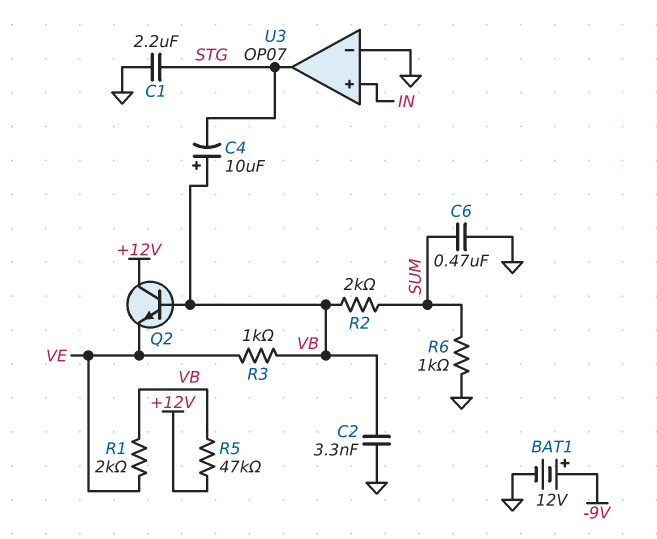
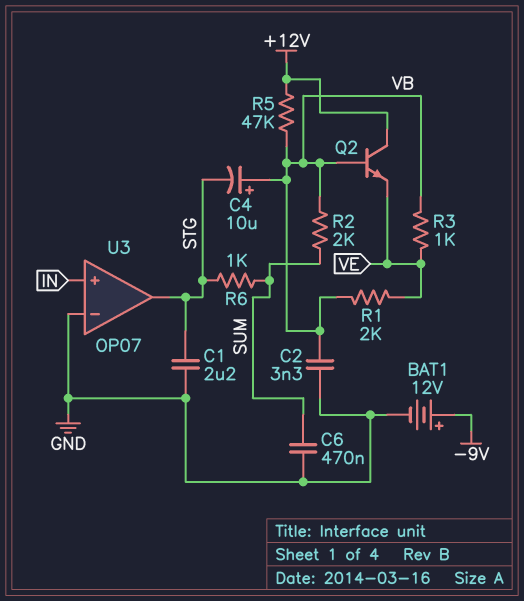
R6: 1k (GND, SUM) -> 1k (STG, SUM)

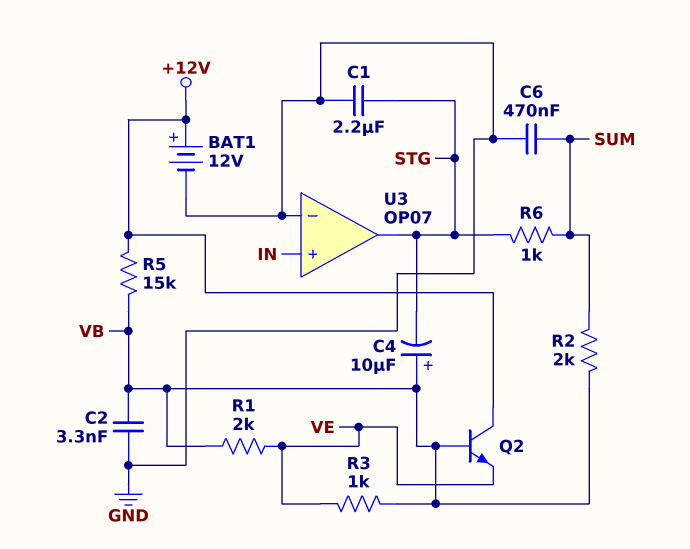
BAT1: 12V (plus -9V, minus GND) -> 12V (plus +12V, minus GND)
R5: 47k (+12V, VB) -> 15k (+12V, VB)

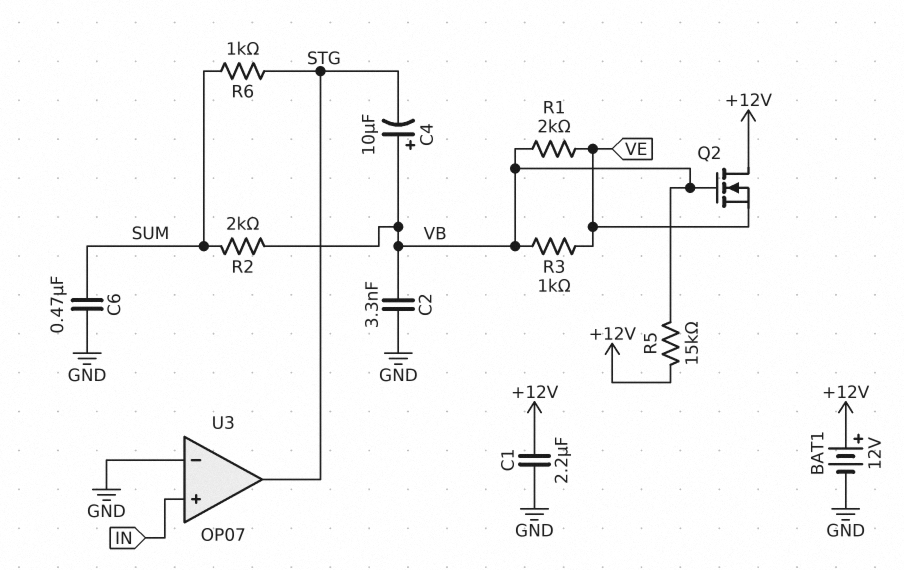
C1: 2.2uF (GND, STG) -> 2.2uF (+12V, GND)
Q2: NPN (B VB, C +12V, E VE) -> NMOS (G VB, D +12V, S VE)

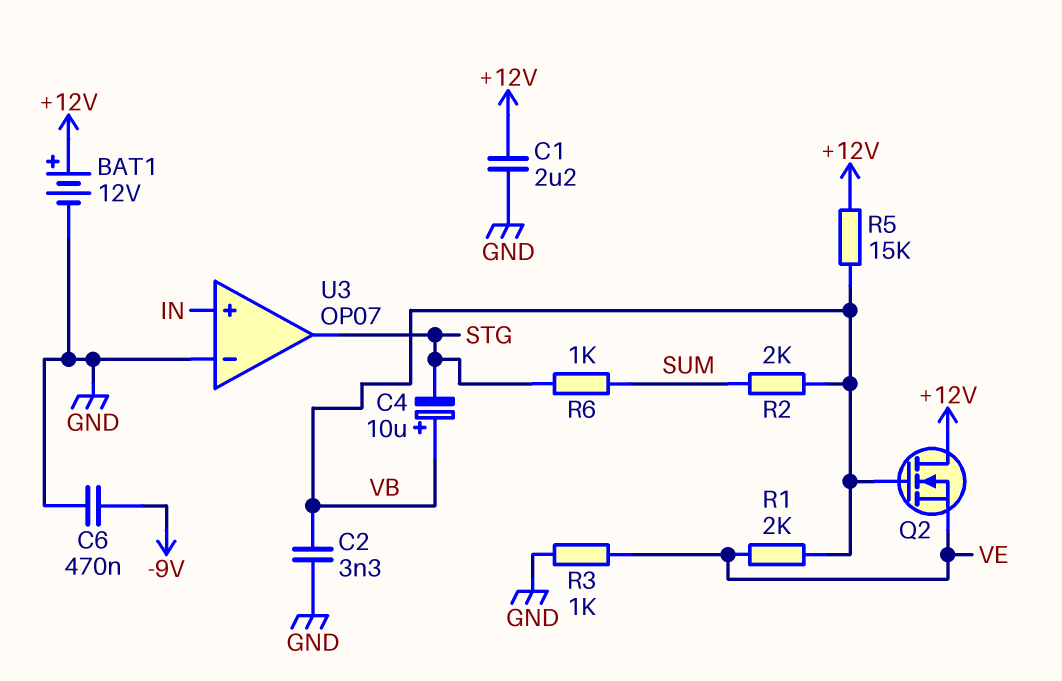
C6: 470nF (GND, SUM) -> 470nF (-9V, GND)
R3: 1k (VB, VE) -> 1k (GND, VE)

